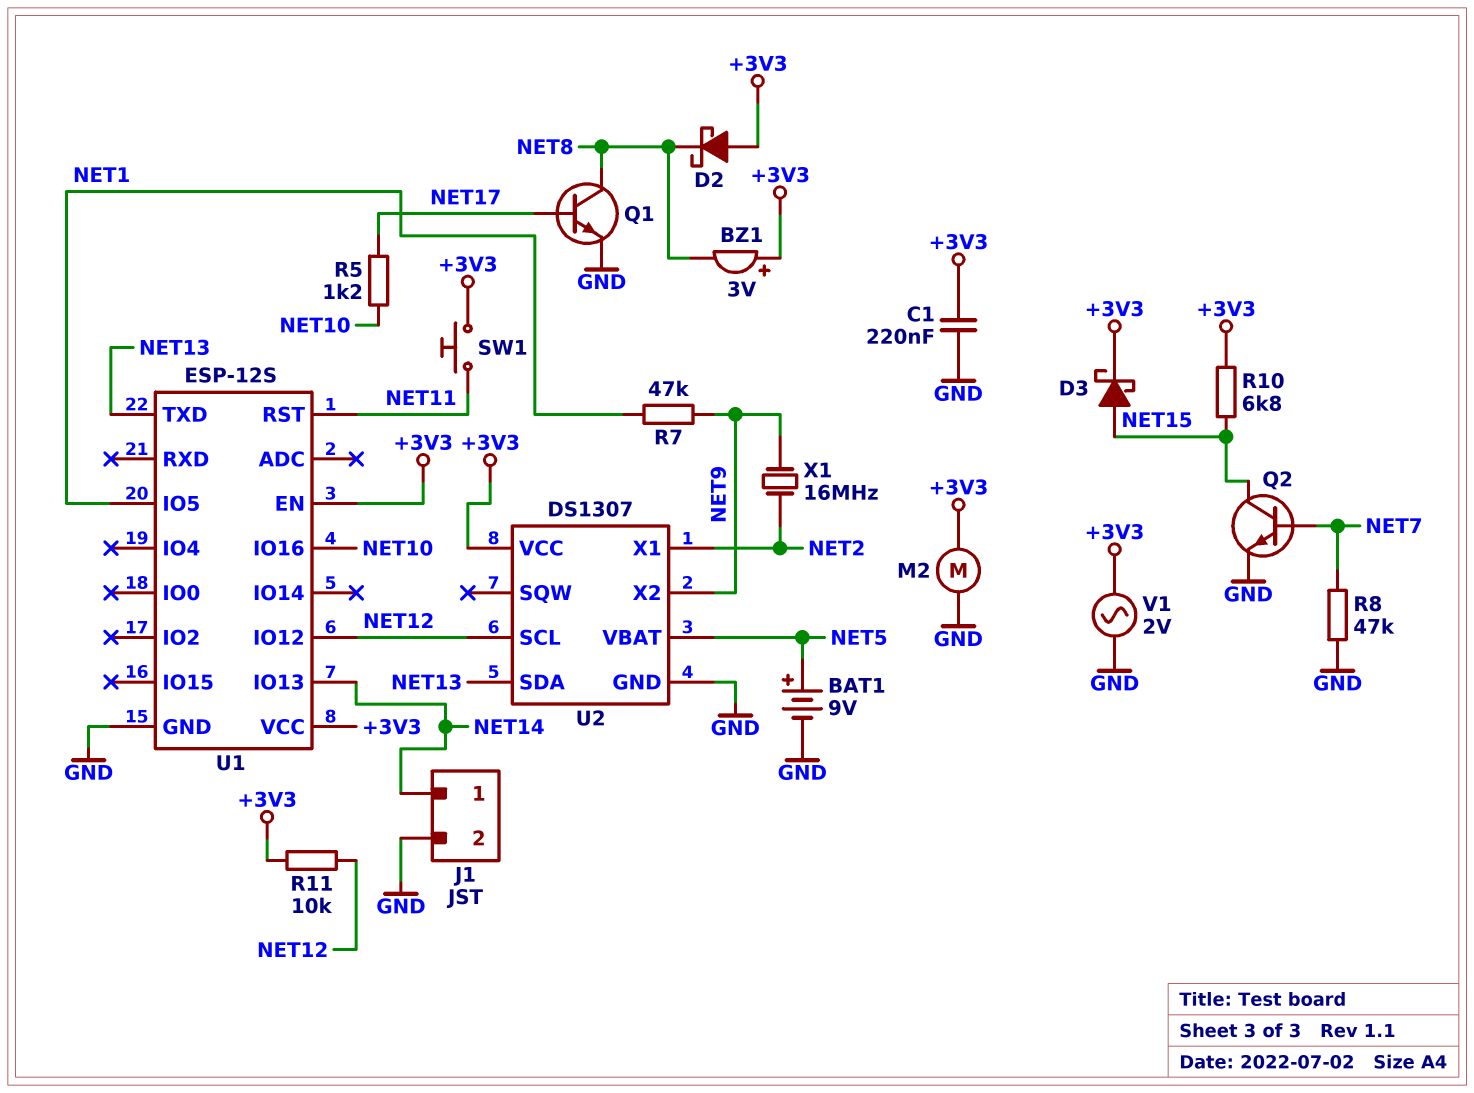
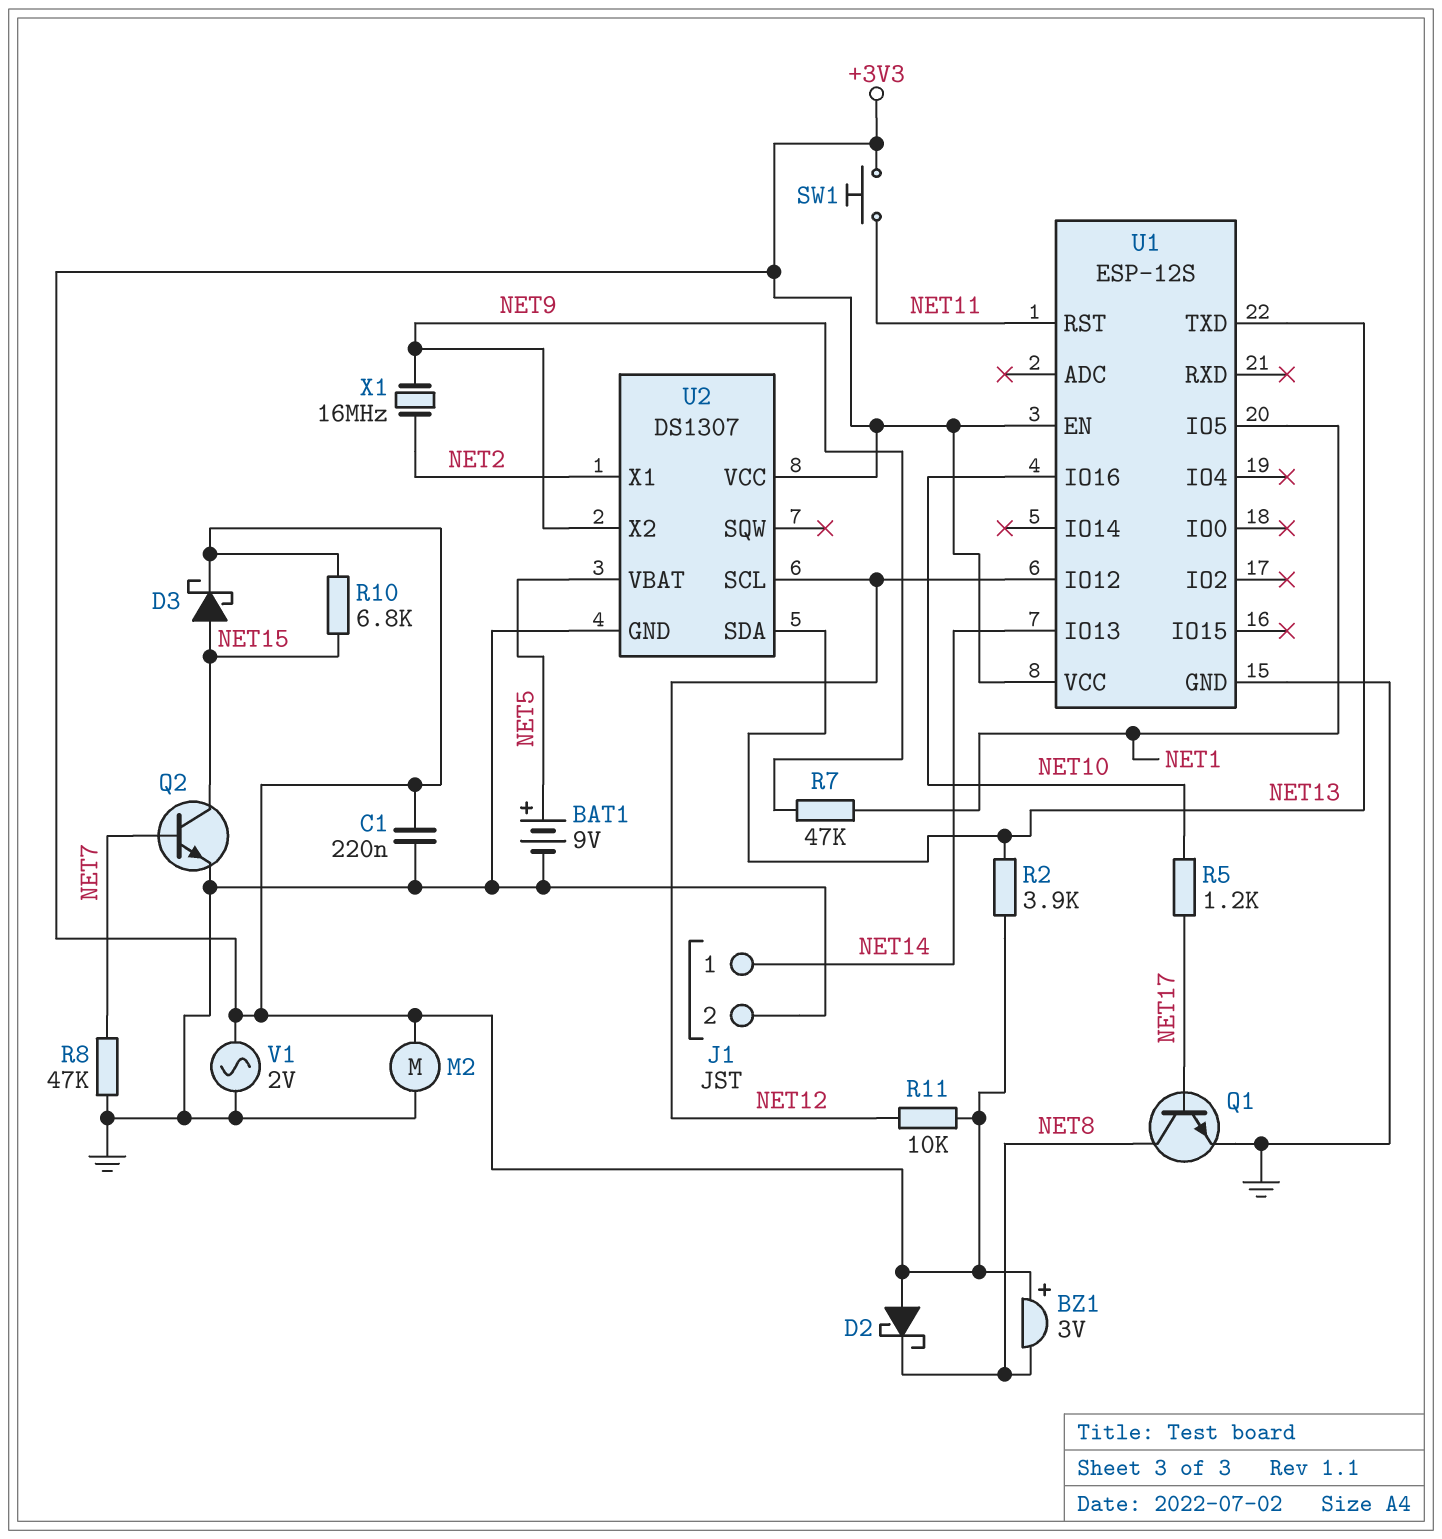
R2: none -> 3.9k (+3V3, NET13)

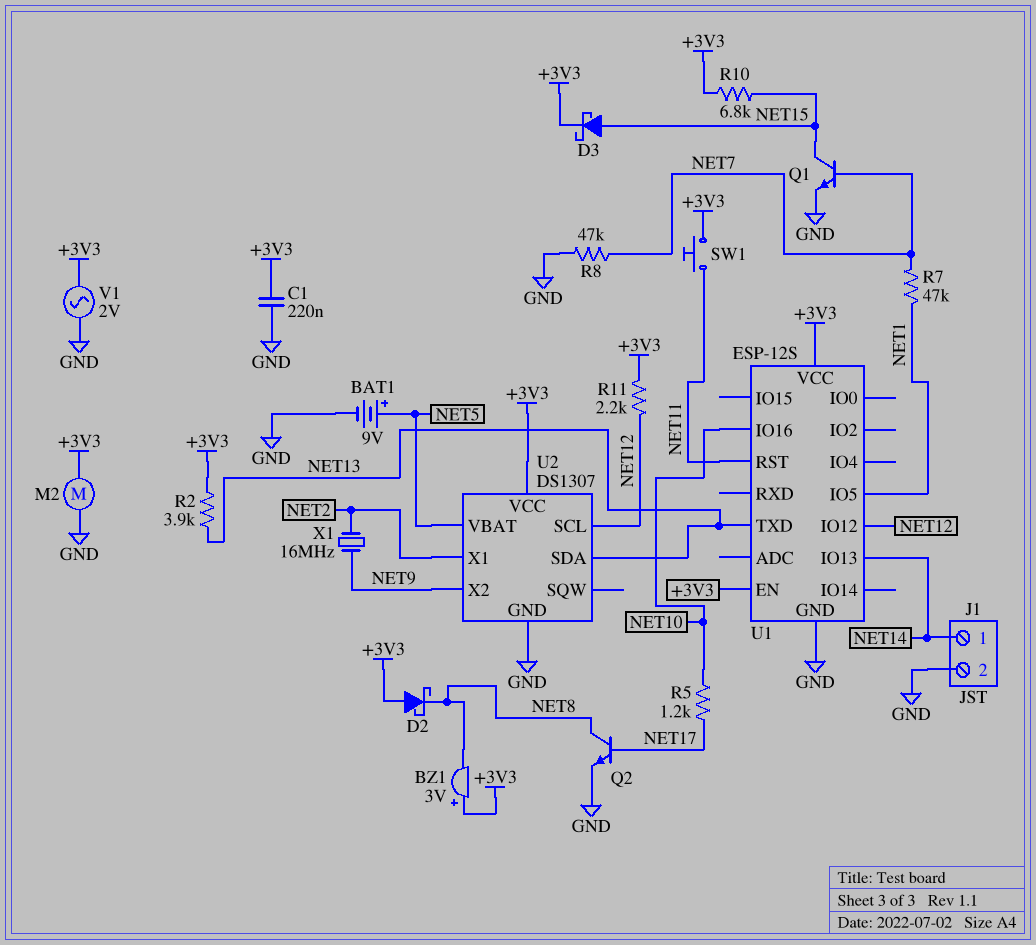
Q1: NPN (B NET17, C NET8, E GND) -> NPN (B NET7, C NET15, E GND)
Q2: NPN (B NET7, C NET15, E GND) -> NPN (B NET17, C NET8, E GND)
R7: 47k (NET1, NET9) -> 47k (NET1, NET7)
R11: 10k (+3V3, NET12) -> 2.2k (+3V3, NET12)

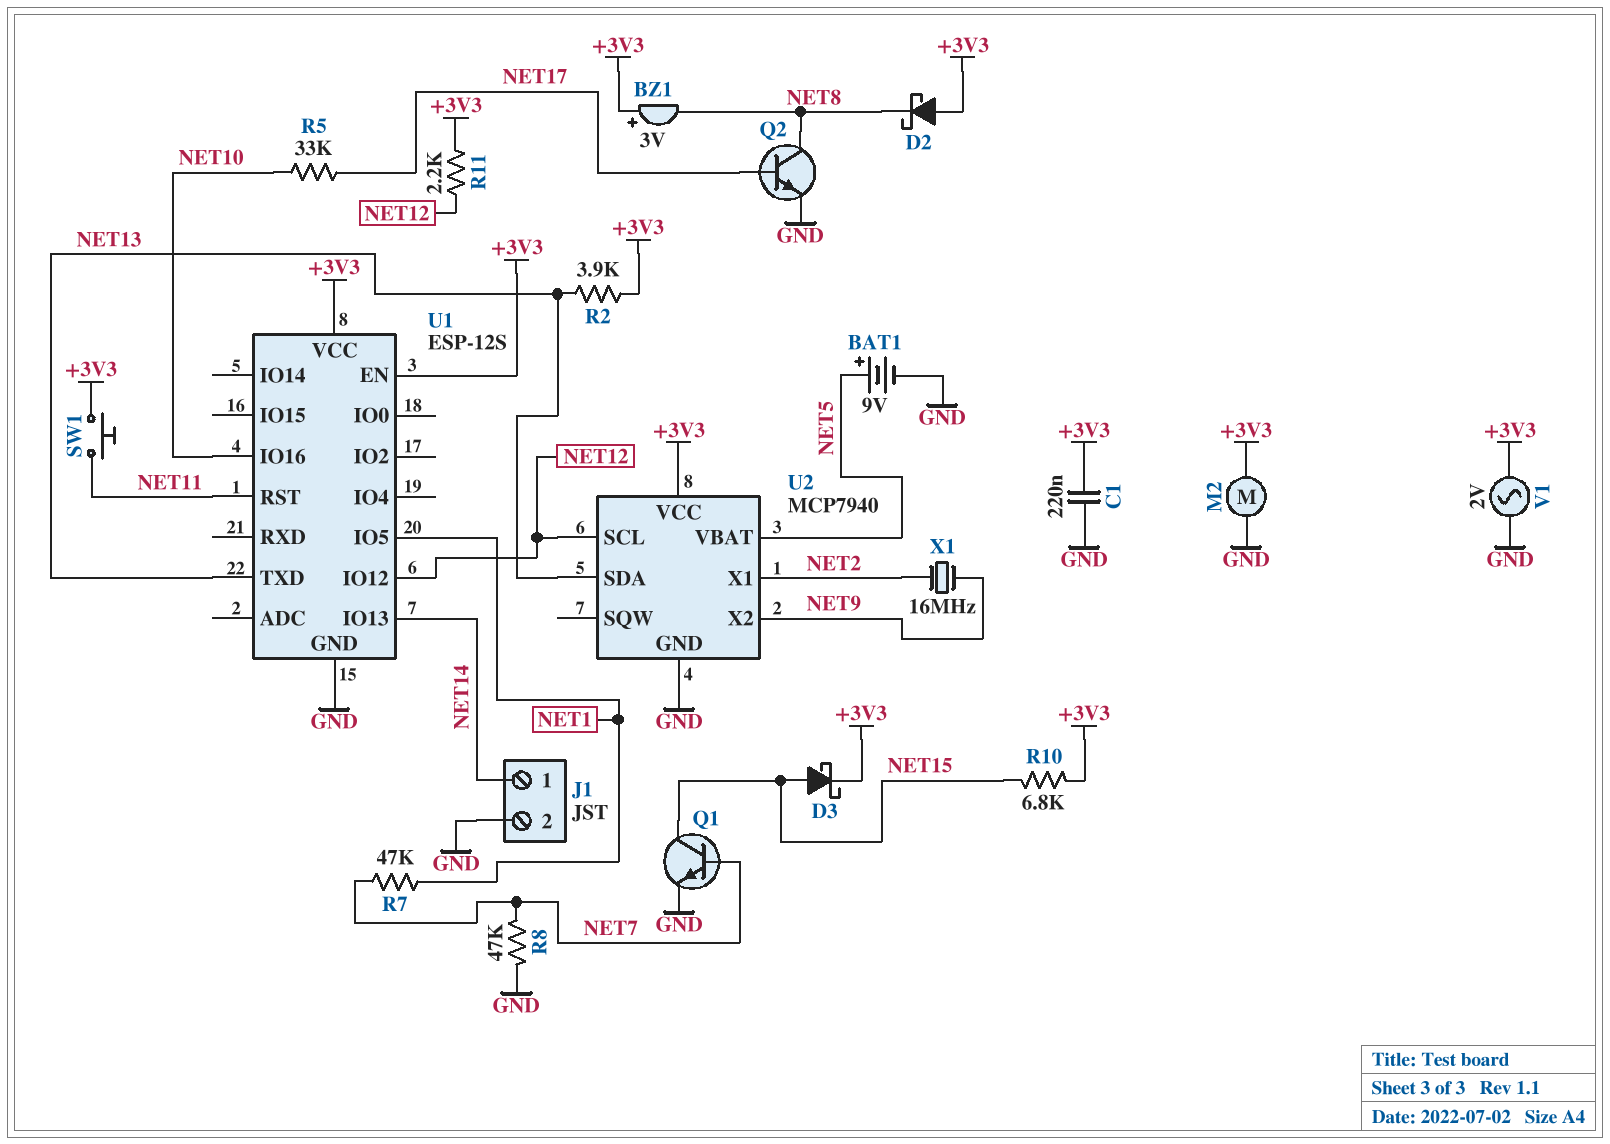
R5: 1.2k (NET10, NET17) -> 33k (NET10, NET17)
U2: DS1307 -> MCP7940

